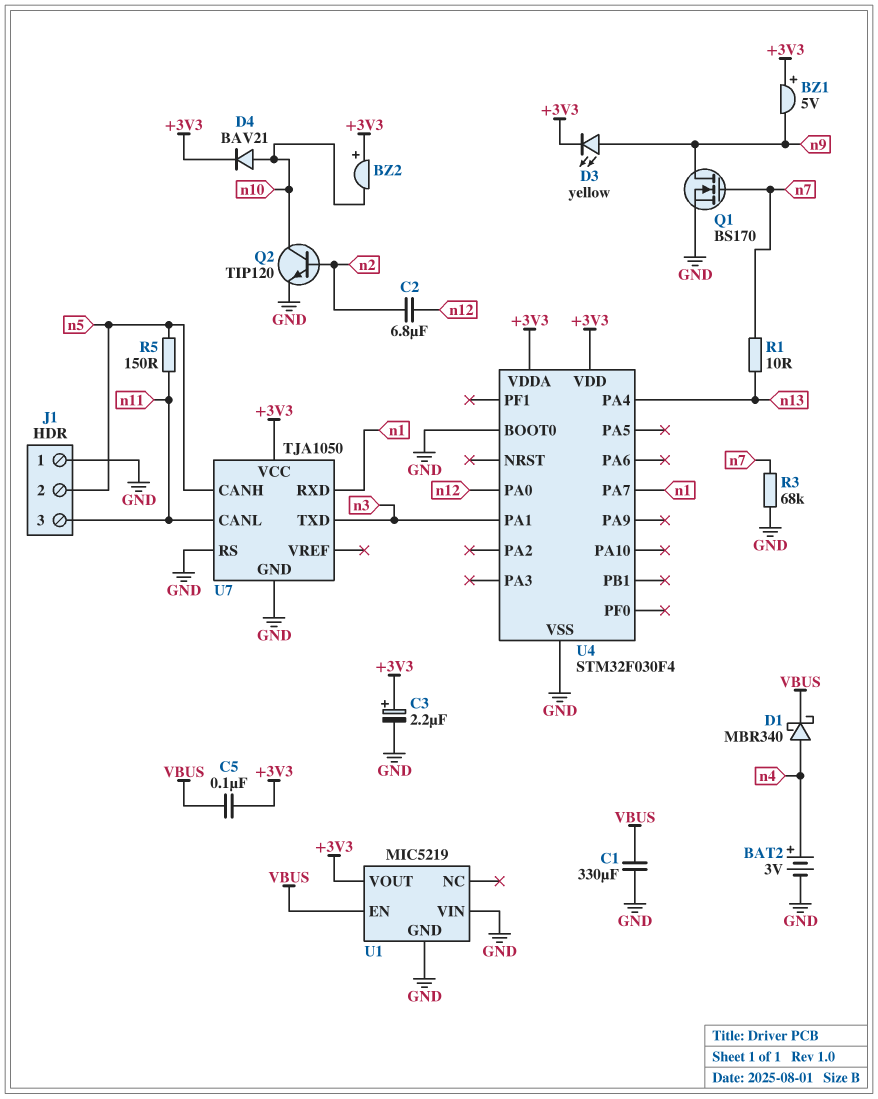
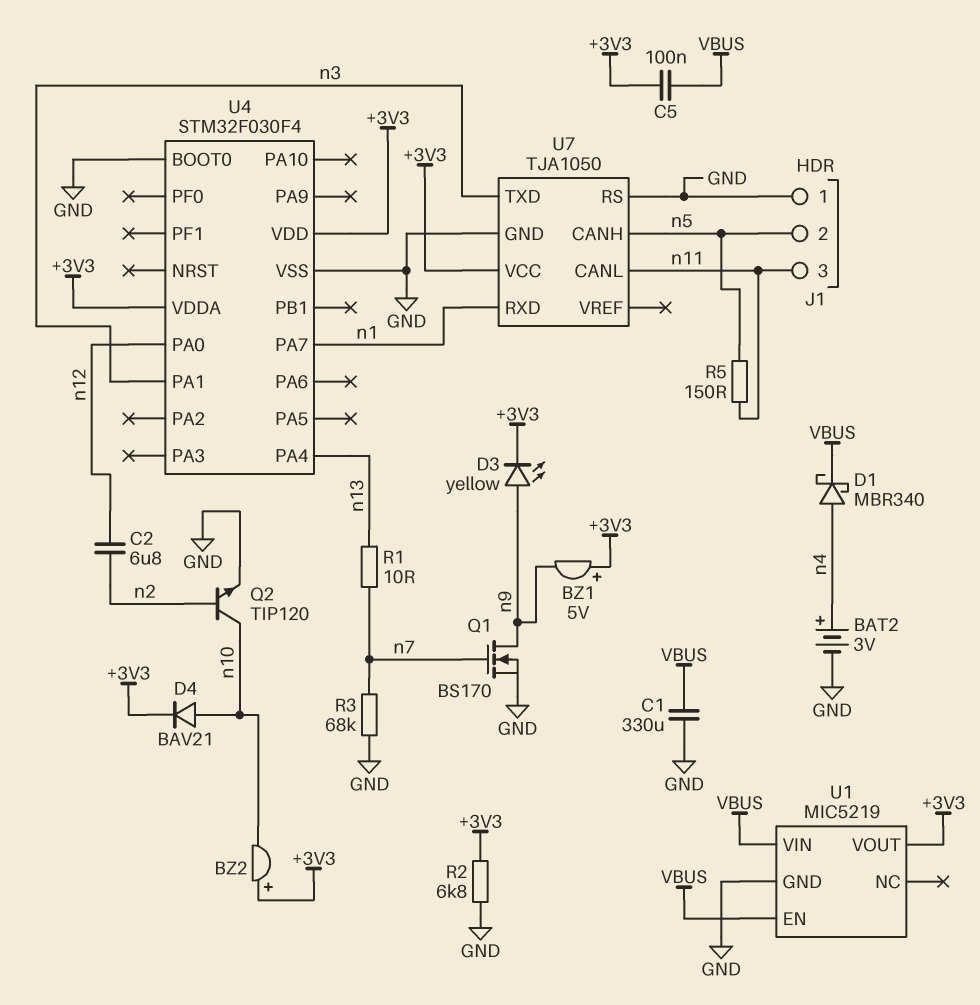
C3: 2.2uF (plus +3V3, minus GND) -> none
R2: none -> 6.8k (+3V3, GND)
U1 pin VIN: GND -> VBUS

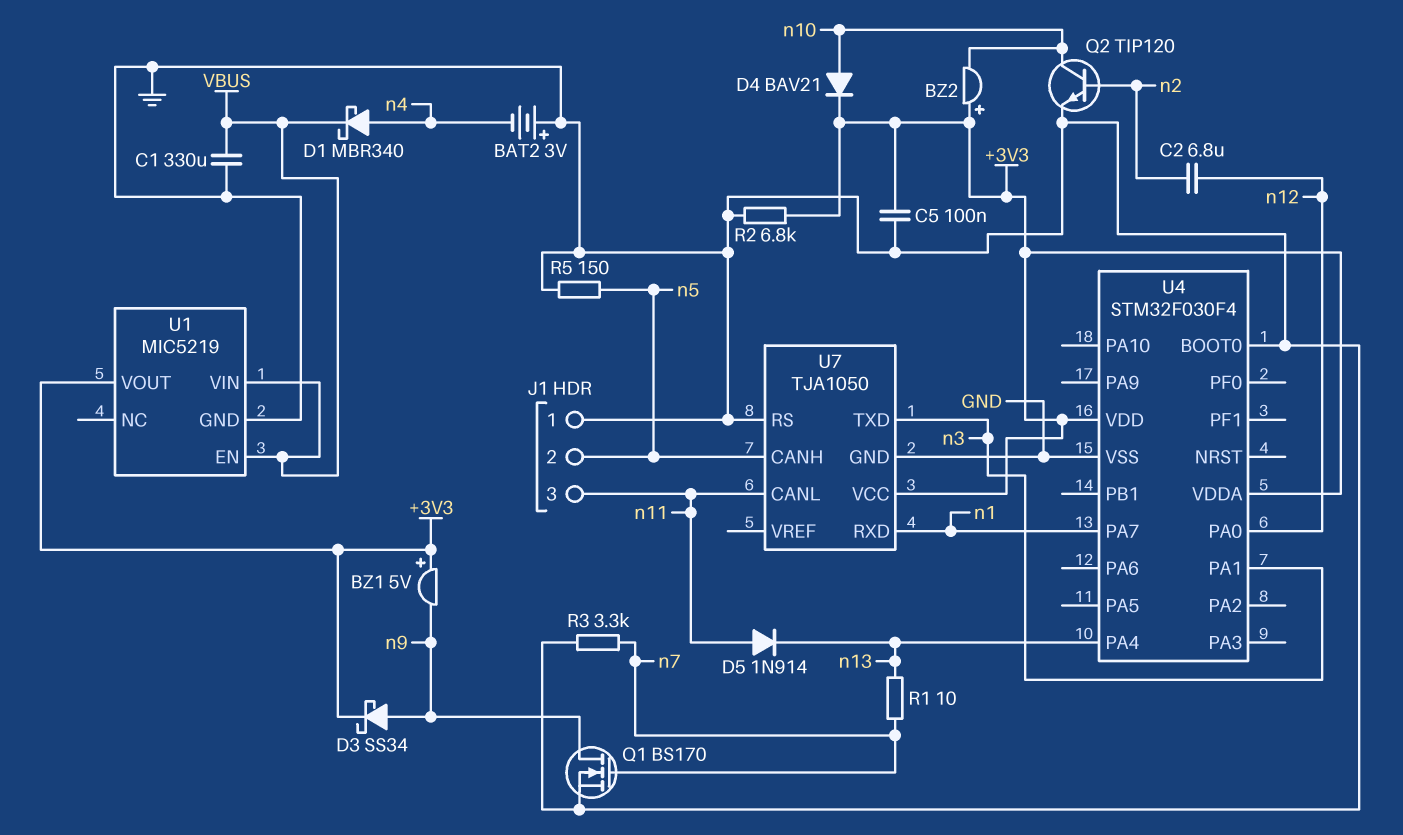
BAT2: 3V (plus n4, minus GND) -> 3V (plus GND, minus n4)
C5: 100nF (+3V3, VBUS) -> 100nF (+3V3, GND)
D3: LED yellow (A n9, K +3V3) -> schottky SS34 (A n9, K +3V3)
D5: none -> diode 1N914 (A n11, K n13)
R3: 68k (GND, n7) -> 3.3k (GND, n7)
R5: 150 (n5, n11) -> 150 (GND, n5)

